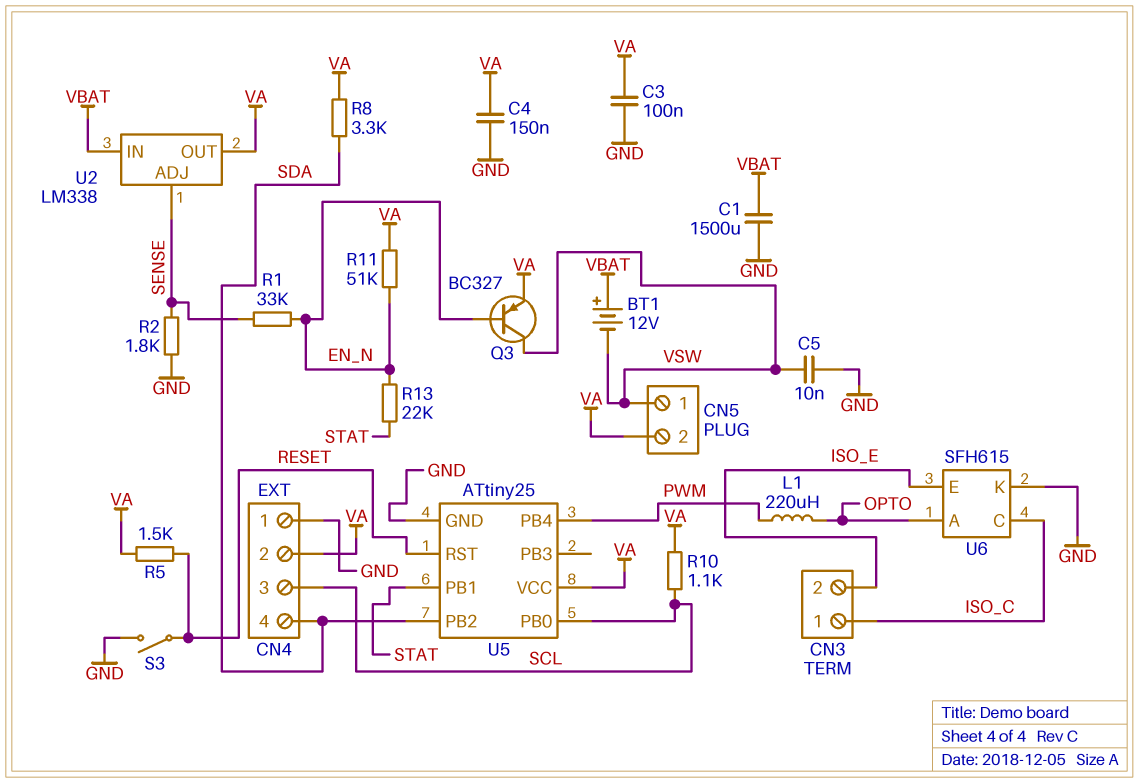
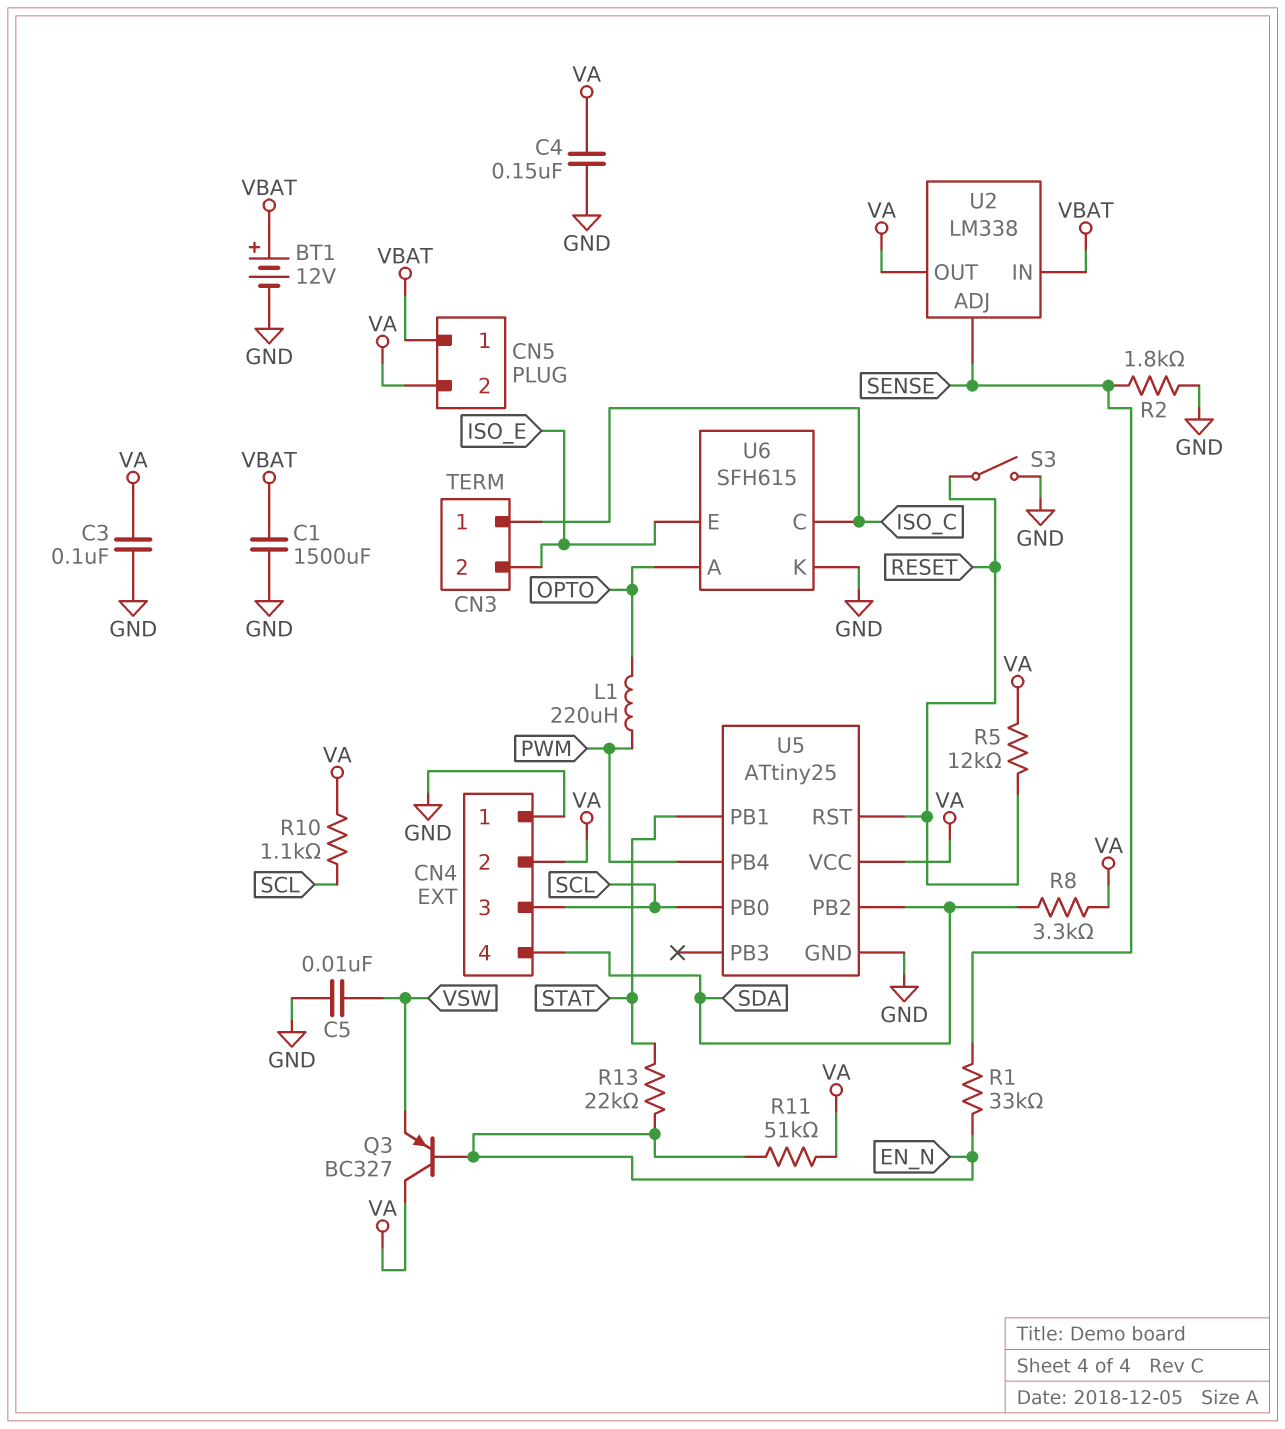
BT1: 12V (plus VBAT, minus VSW) -> 12V (plus VBAT, minus GND)
CN5 pin 1: VSW -> VBAT
Q3: PNP BC327 (B EN_N, C VSW, E VA) -> PNP BC327 (B EN_N, C VA, E VSW)
R5: 1.5k (RESET, VA) -> 12k (RESET, VA)

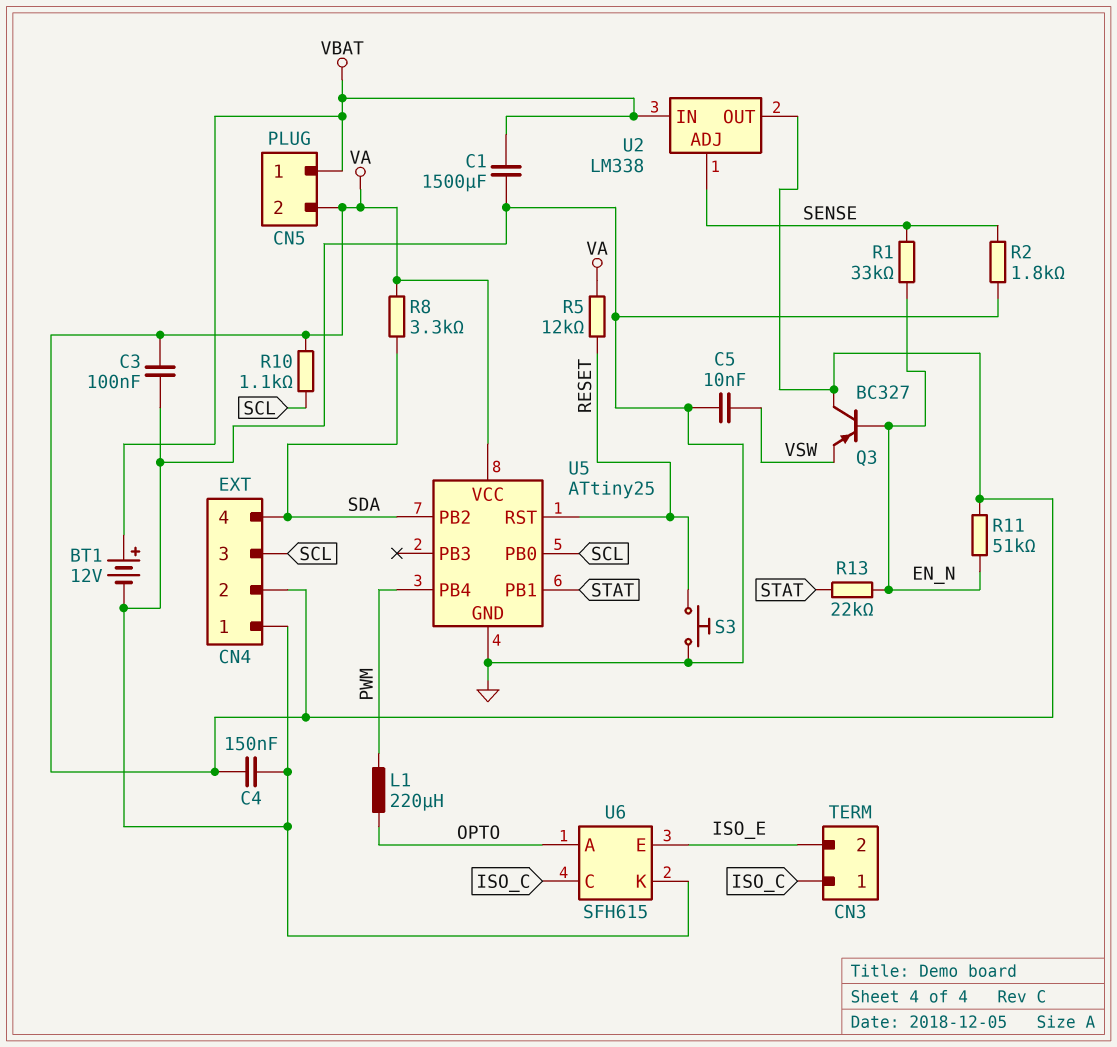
S3: switch (GND, RESET) -> button (GND, RESET)

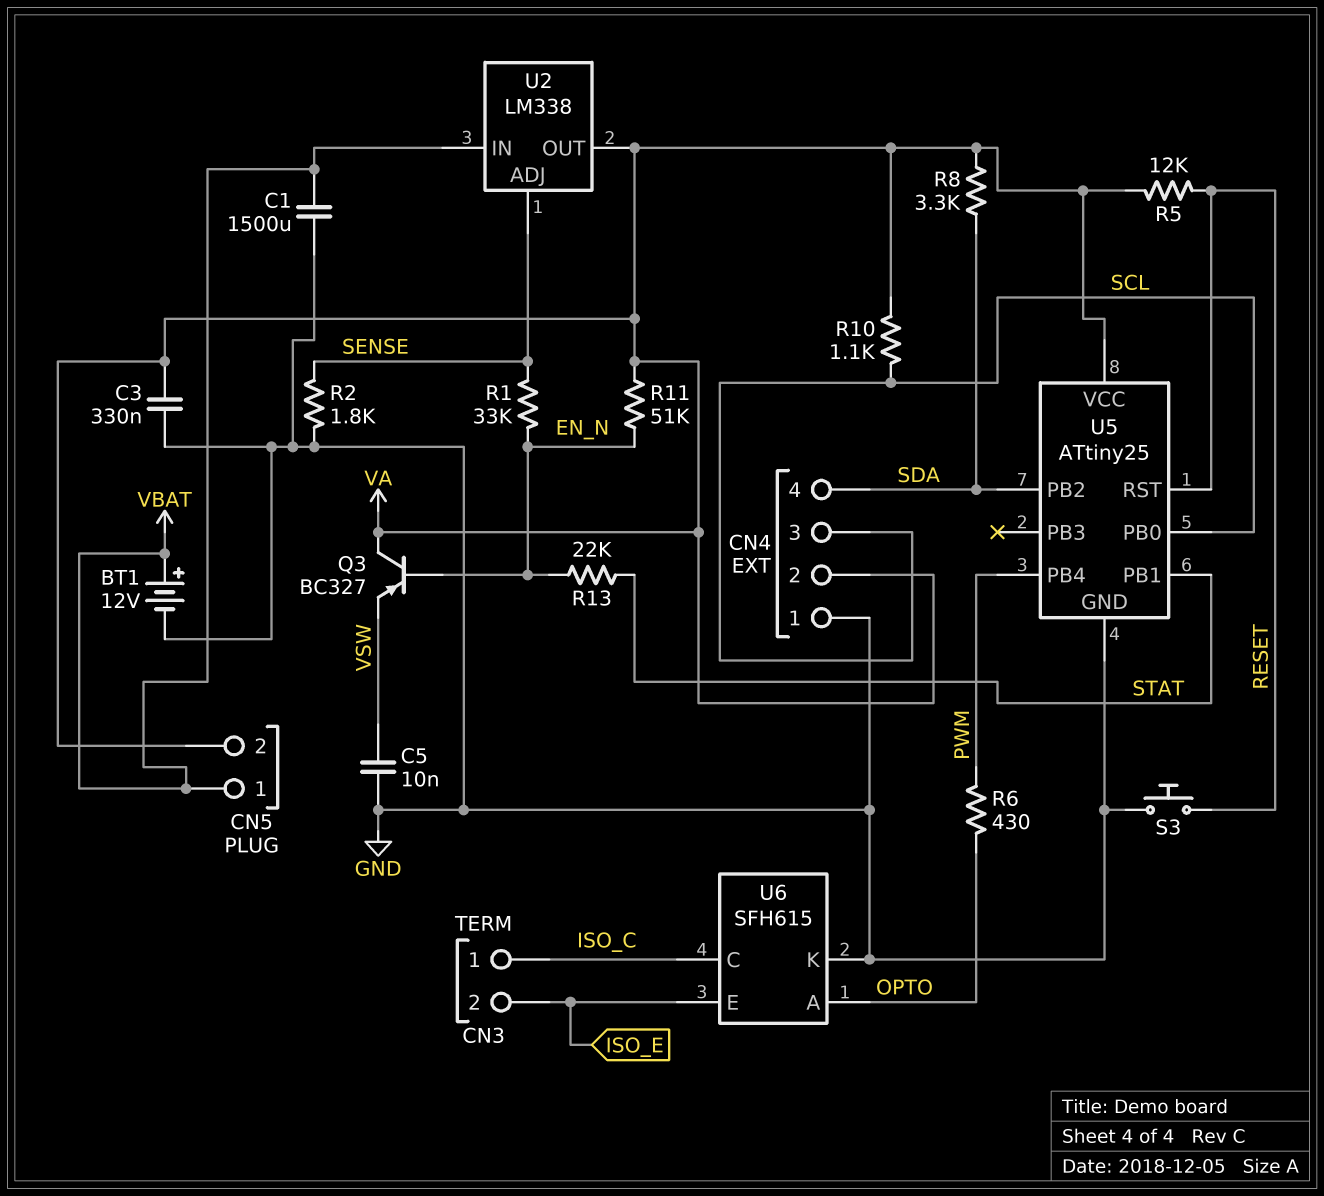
C3: 100nF (GND, VA) -> 330nF (GND, VA)
C4: 150nF (GND, VA) -> none
L1: 220uH (OPTO, PWM) -> none
R6: none -> 430 (OPTO, PWM)

